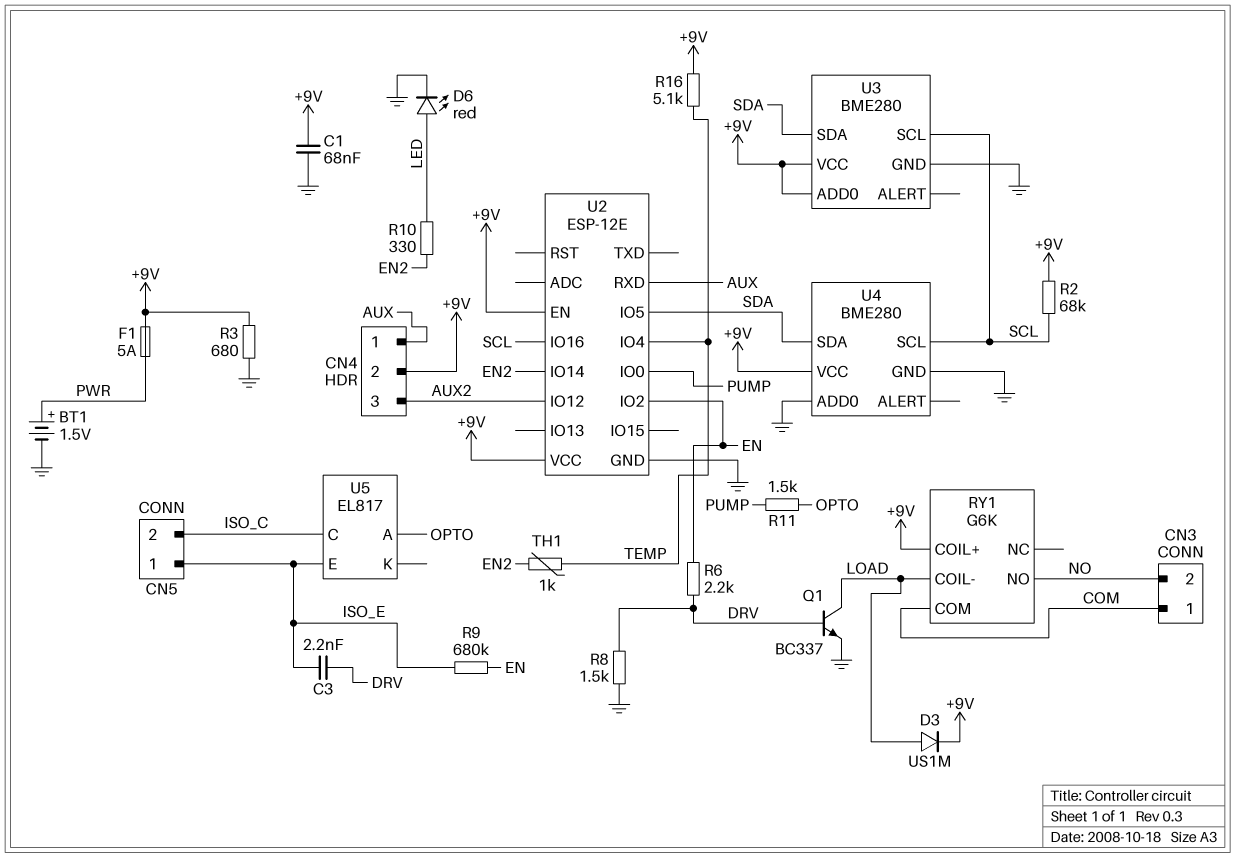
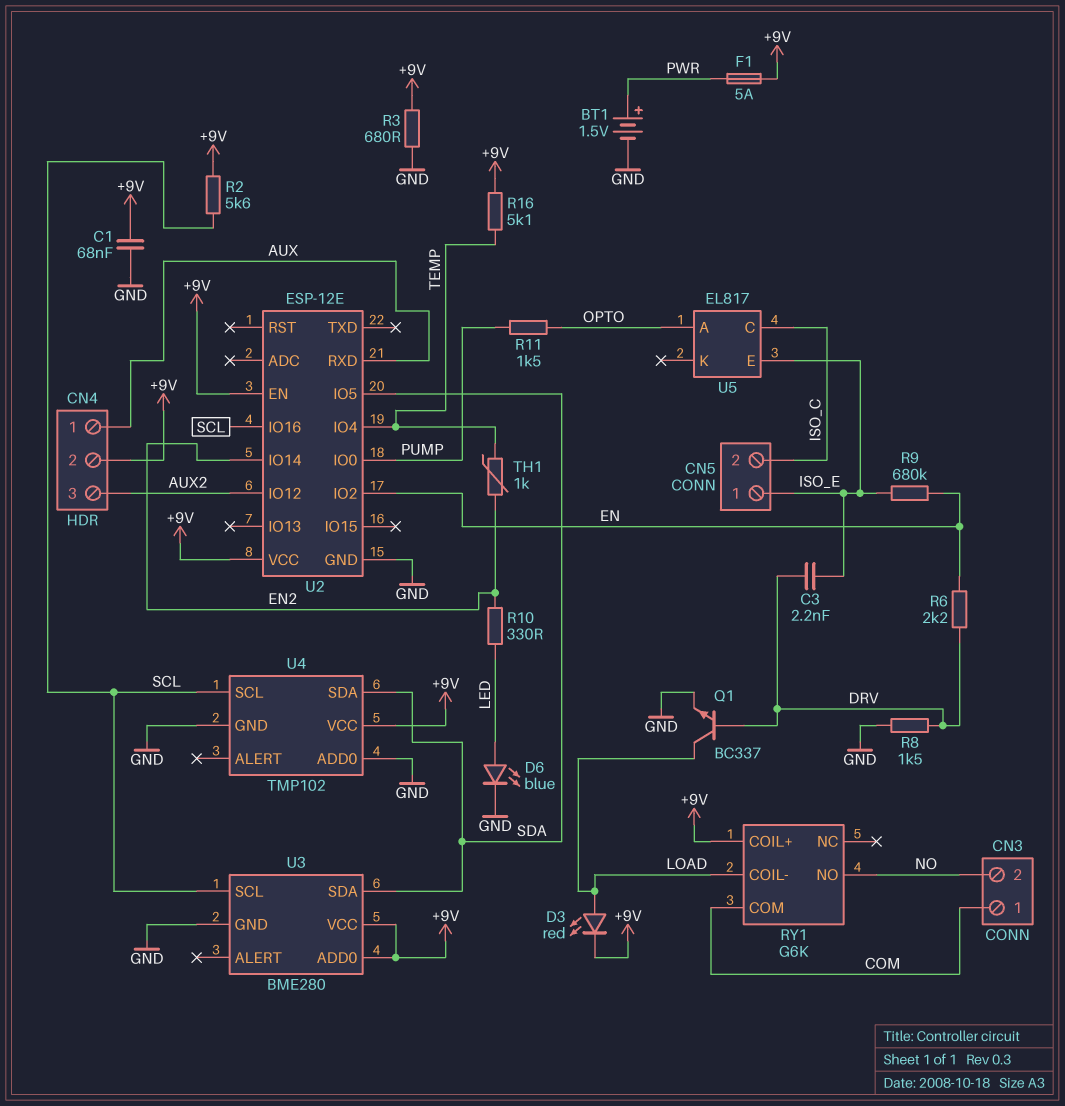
D3: diode US1M (A LOAD, K +9V) -> LED red (A LOAD, K +9V)
D6: LED red (A LED, K GND) -> LED blue (A LED, K GND)
R2: 68k (+9V, SCL) -> 5.6k (+9V, SCL)
U4: BME280 -> TMP102

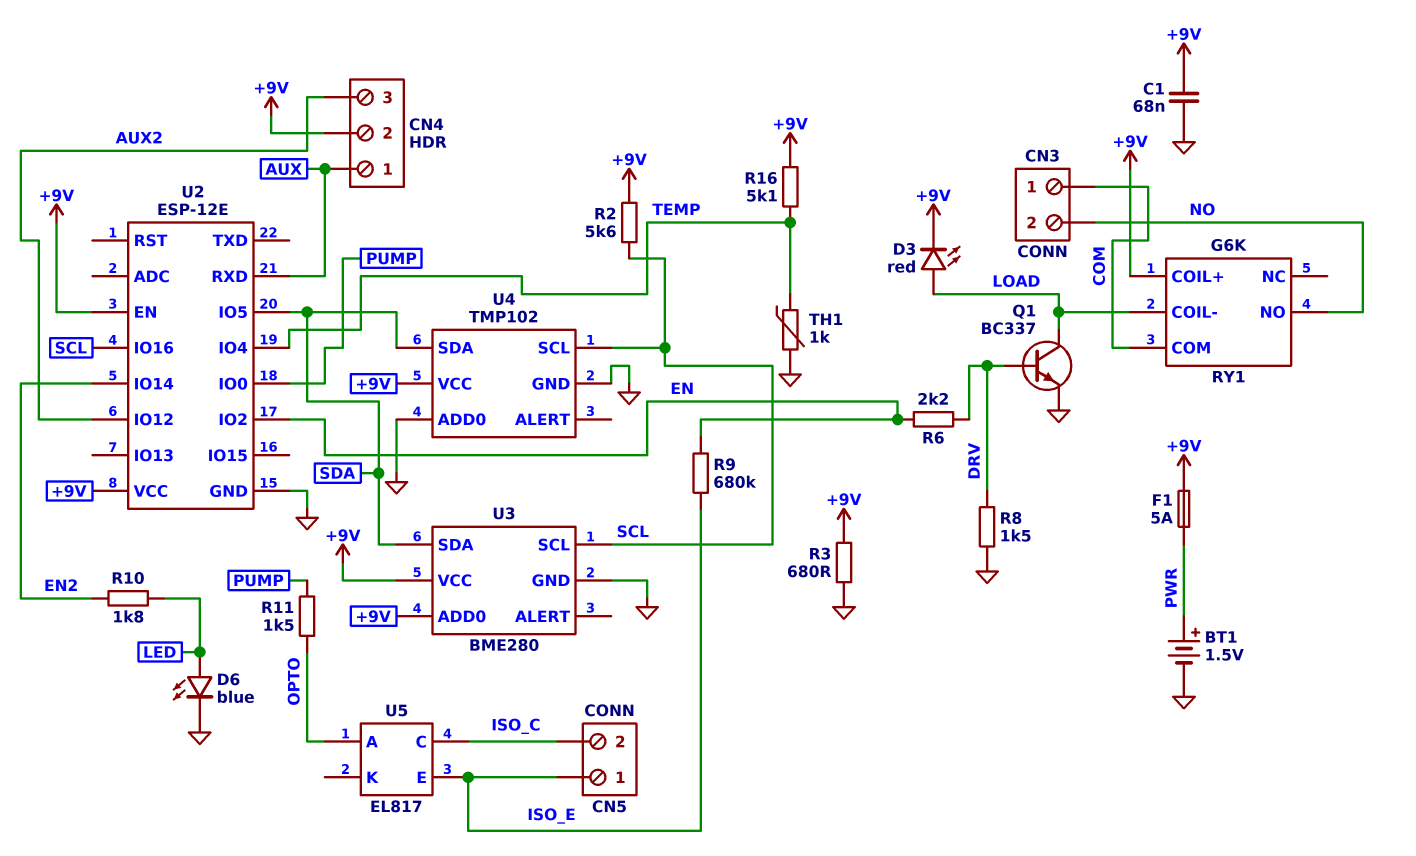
C3: 2.2nF (DRV, ISO_E) -> none
R10: 330 (EN2, LED) -> 1.8k (EN2, LED)
TH1: 1k (EN2, TEMP) -> 1k (GND, TEMP)

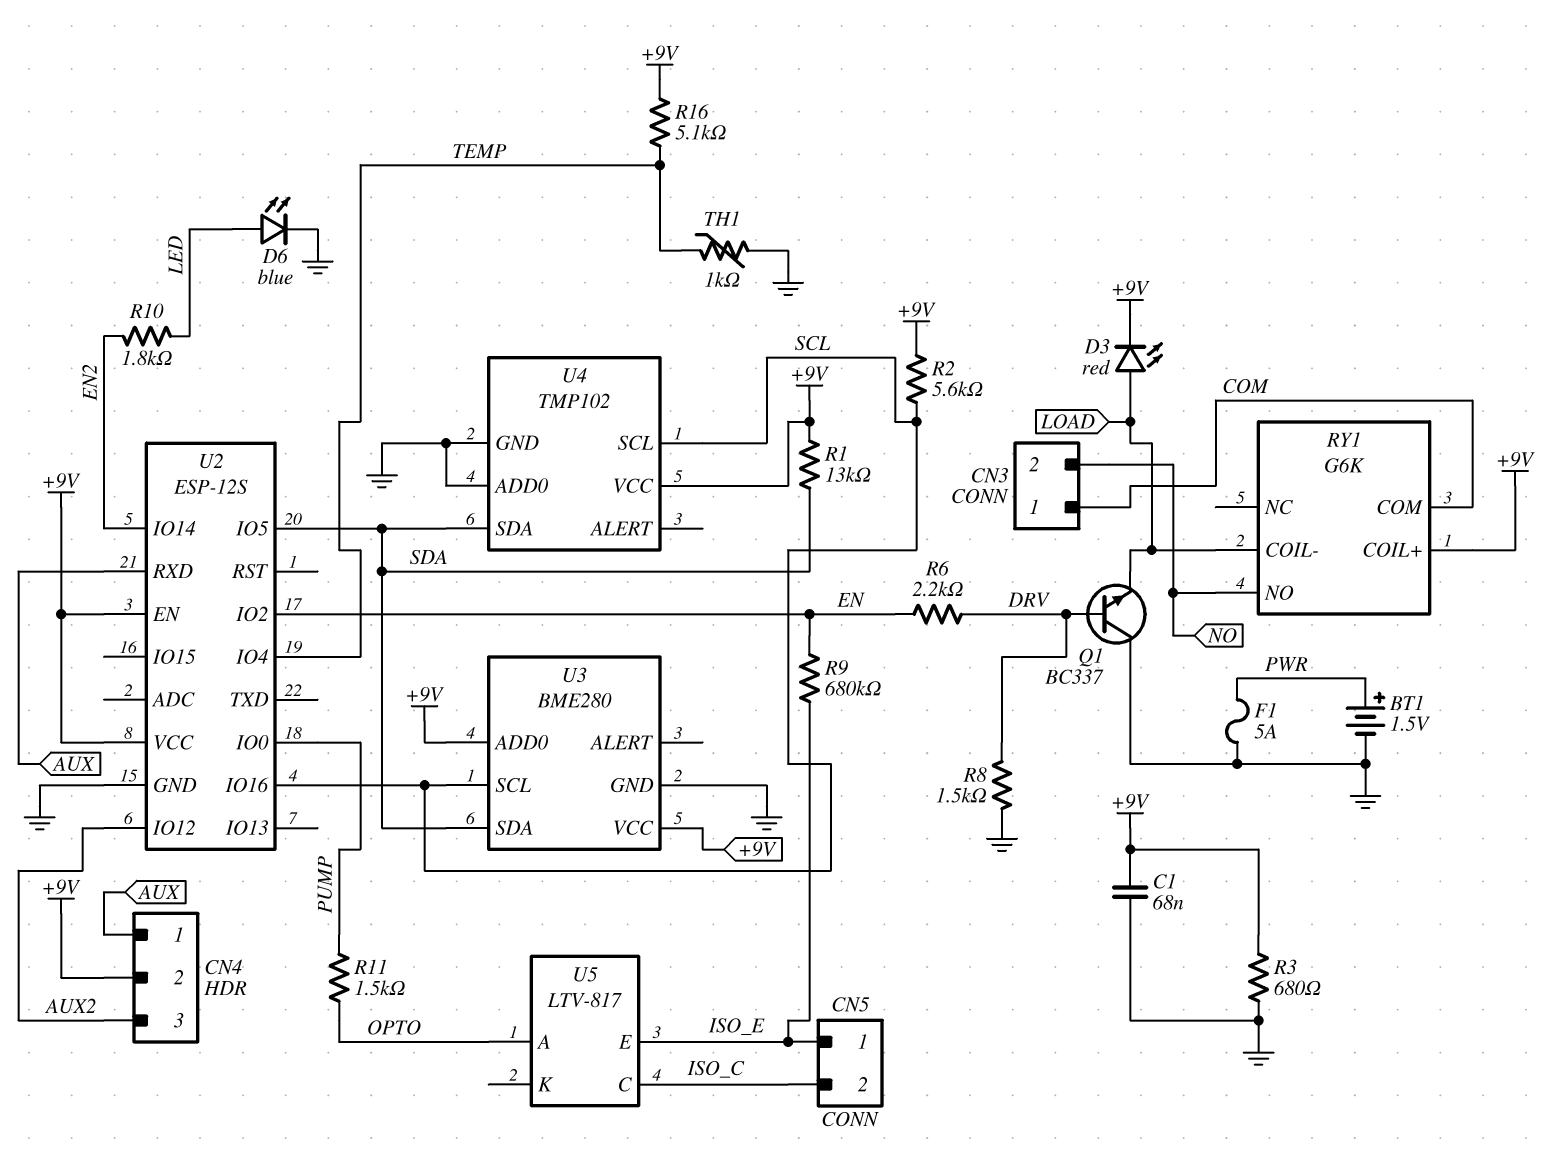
F1: 5A (+9V, PWR) -> 5A (GND, PWR)
Q1: NPN BC337 (B DRV, C LOAD, E GND) -> NPN BC337 (B DRV, C GND, E LOAD)
R1: none -> 13k (+9V, SDA)
U2: ESP-12E -> ESP-12S
U5: EL817 -> LTV-817

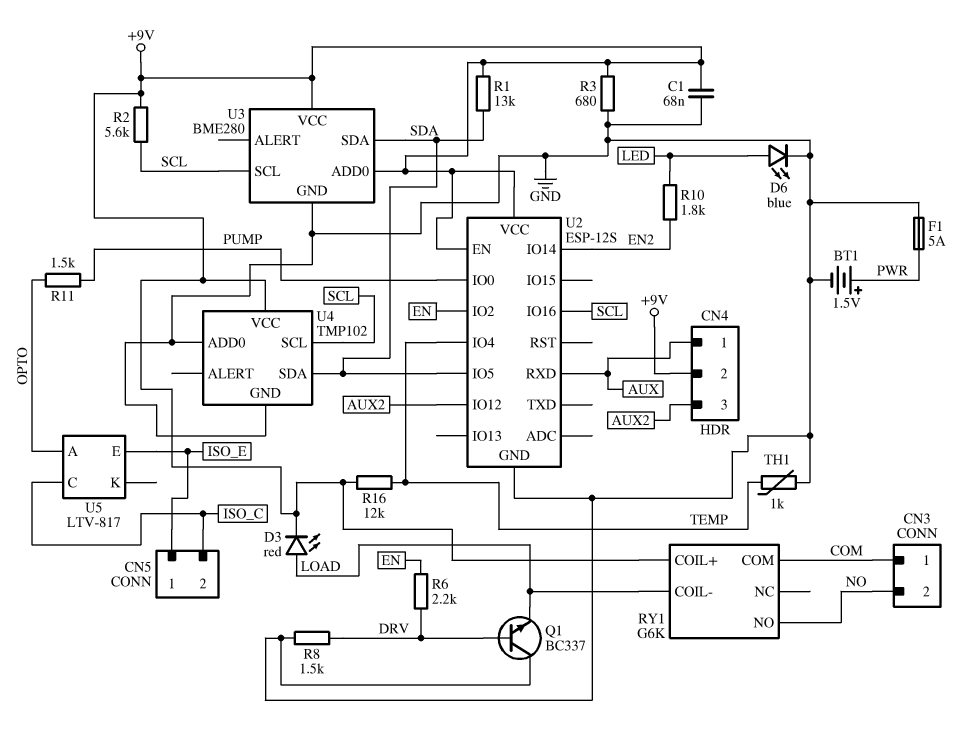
R9: 680k (EN, ISO_E) -> none
R16: 5.1k (+9V, TEMP) -> 12k (+9V, TEMP)

